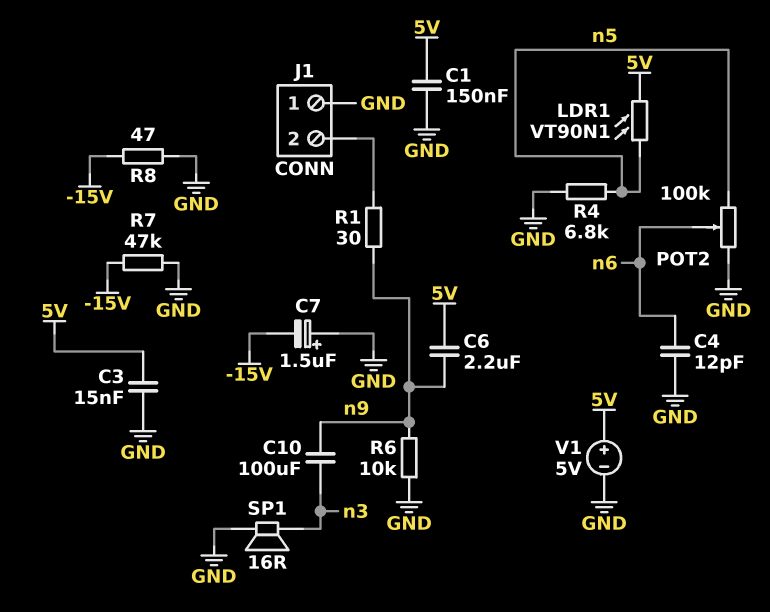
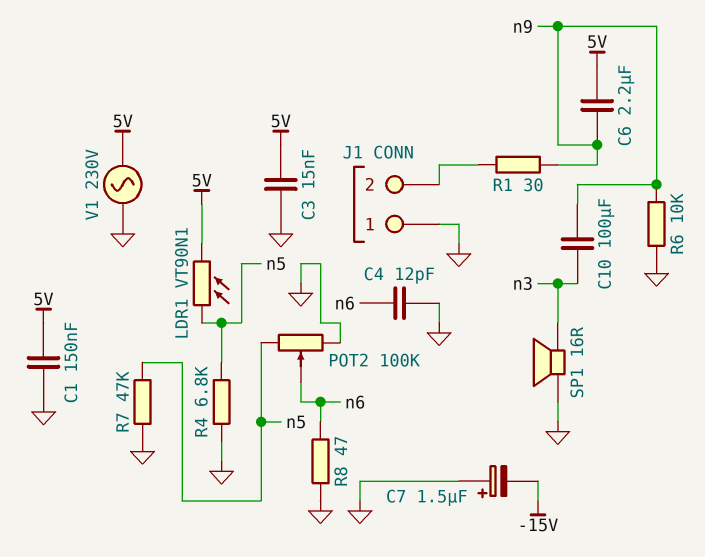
R7: 47k (-15V, GND) -> 47k (GND, n5)
R8: 47 (-15V, GND) -> 47 (GND, n6)
V1: 5V (plus 5V, minus GND) -> AC 230V (5V, GND)

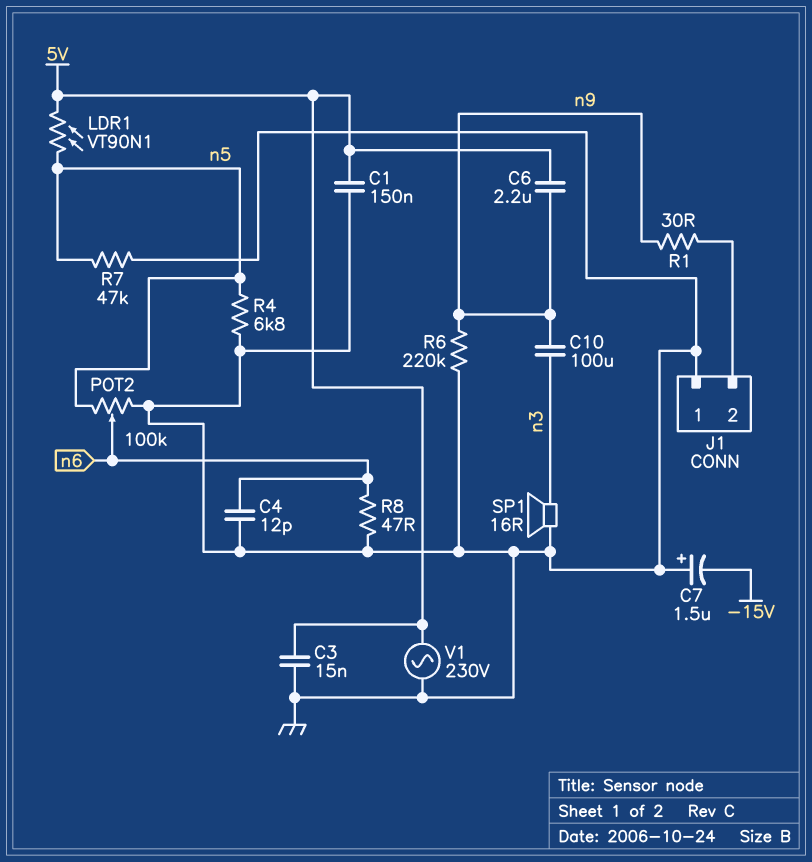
R6: 10k (GND, n9) -> 220k (GND, n9)

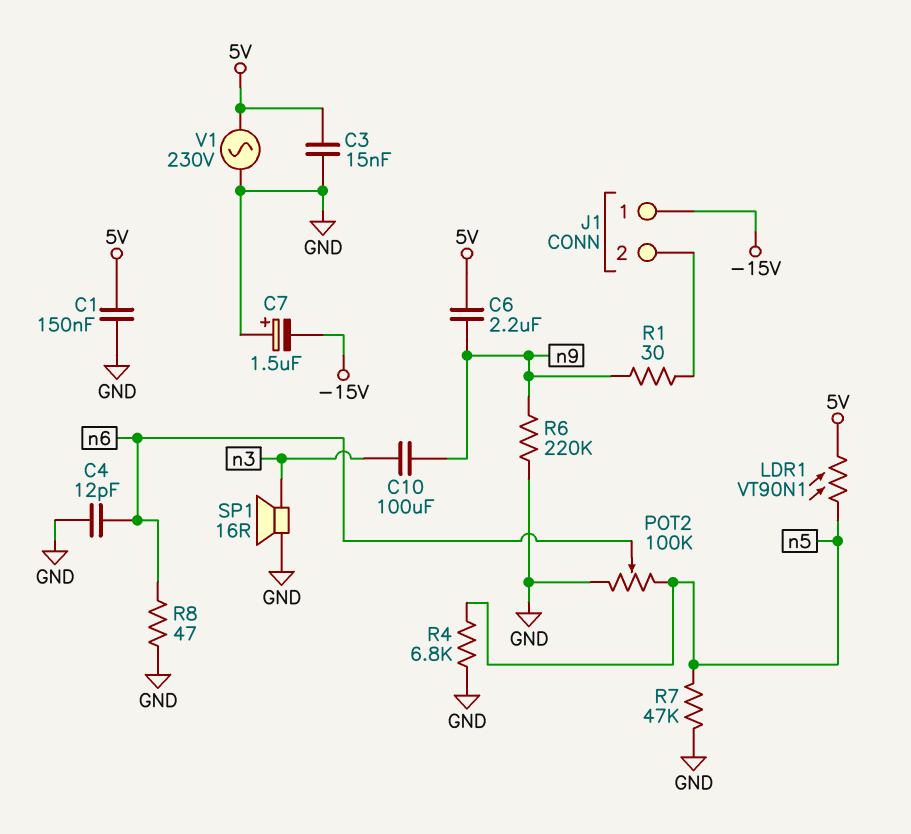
J1 pin 1: GND -> -15V

